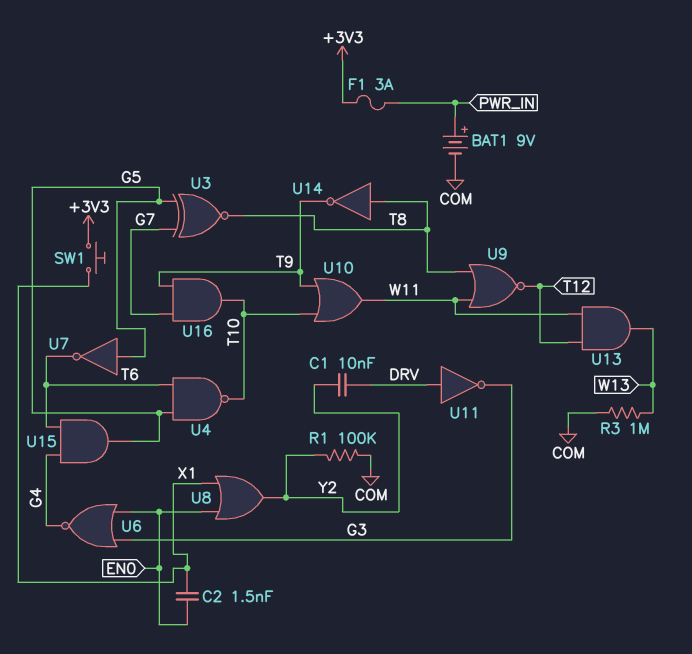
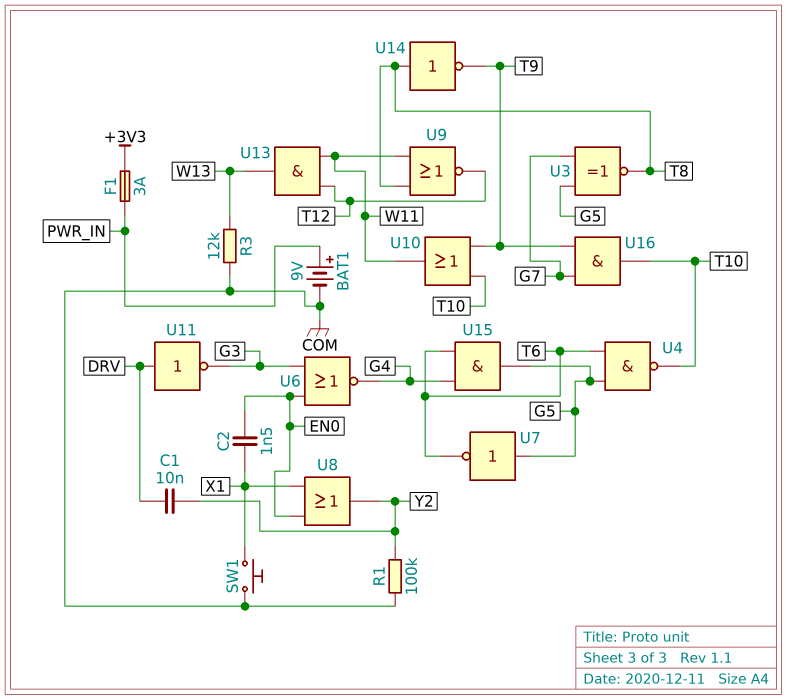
R3: 1M (COM, W13) -> 12k (COM, W13)
SW1: button (+3V3, X1) -> button (COM, X1)

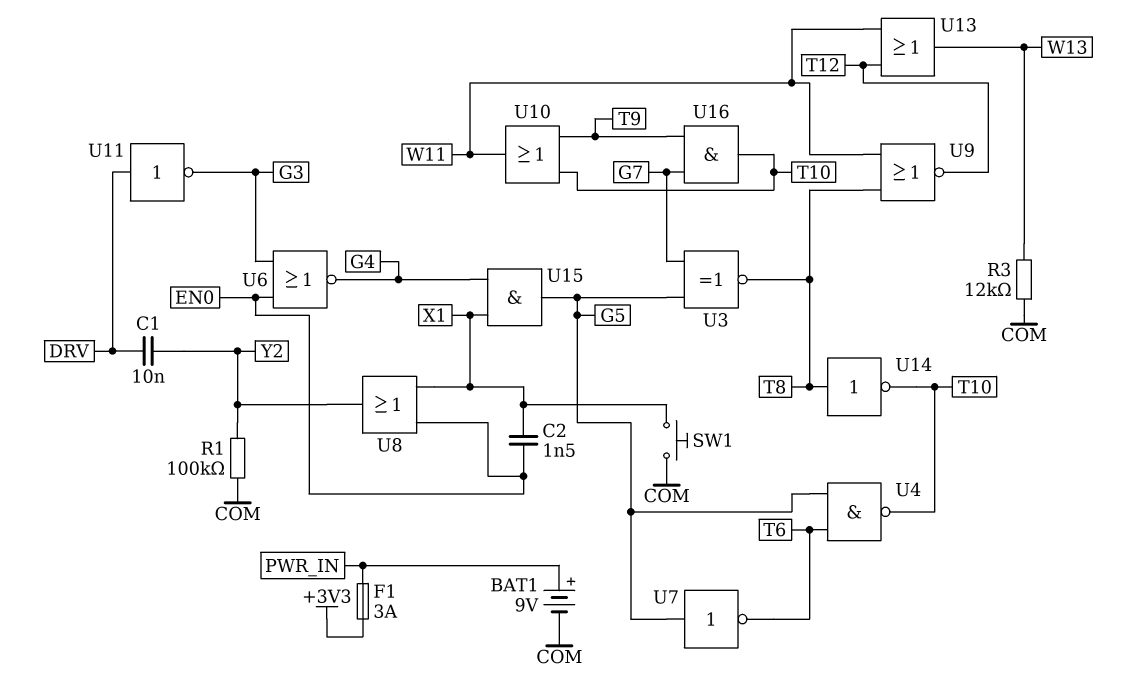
U13: AND (in T12, in W11, out W13) -> OR (in T12, in W11, out W13)
U14: NOT (in T8, out T9) -> NOT (in T8, out T10)
U15: AND (in G4, in T6, out G5) -> AND (in G4, in X1, out G5)

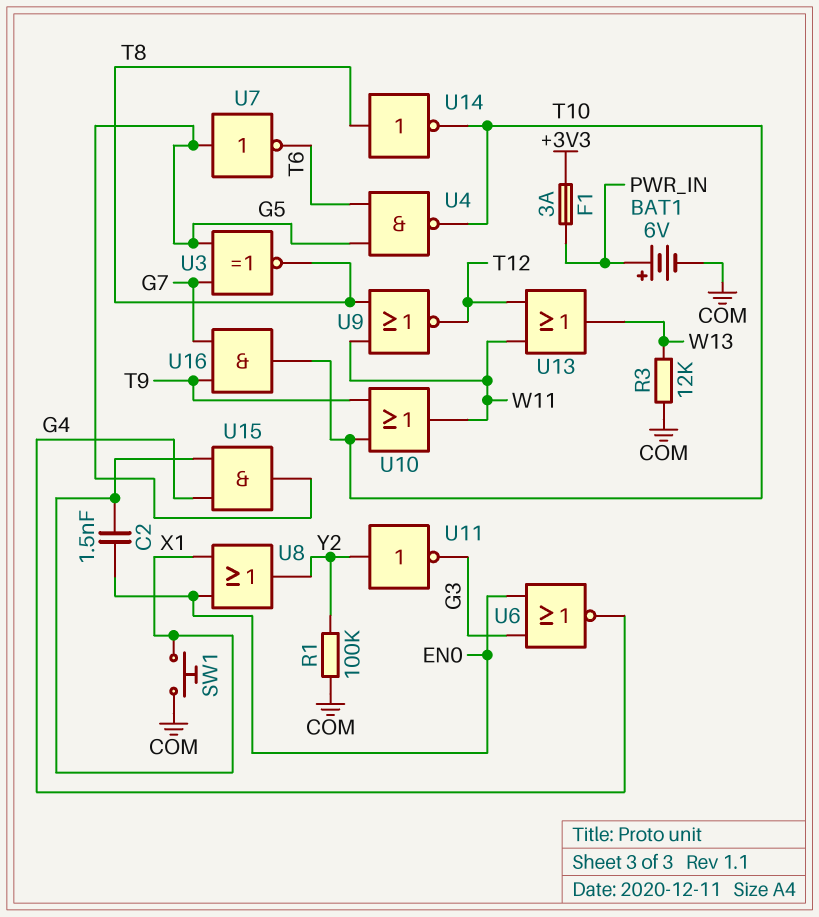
BAT1: 9V (plus PWR_IN, minus COM) -> 6V (plus PWR_IN, minus COM)
C1: 10nF (DRV, Y2) -> none
U11: NOT (in DRV, out G3) -> NOT (in Y2, out G3)

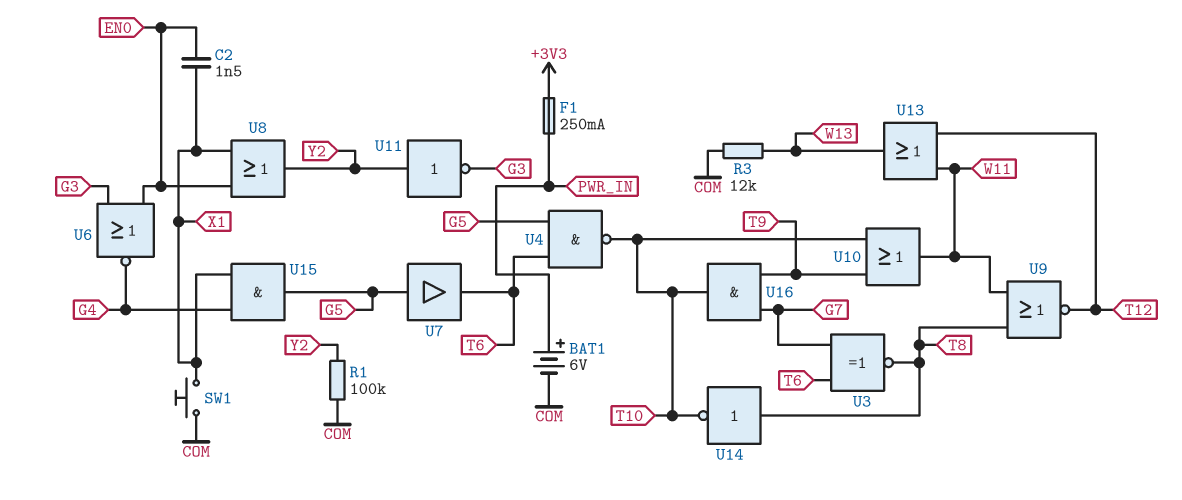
F1: 3A (+3V3, PWR_IN) -> 250mA (+3V3, PWR_IN)
U3: XNOR (in G5, in G7, out T8) -> XNOR (in G7, in T6, out T8)
U7: NOT (in G5, out T6) -> buffer (in G5, out T6)

